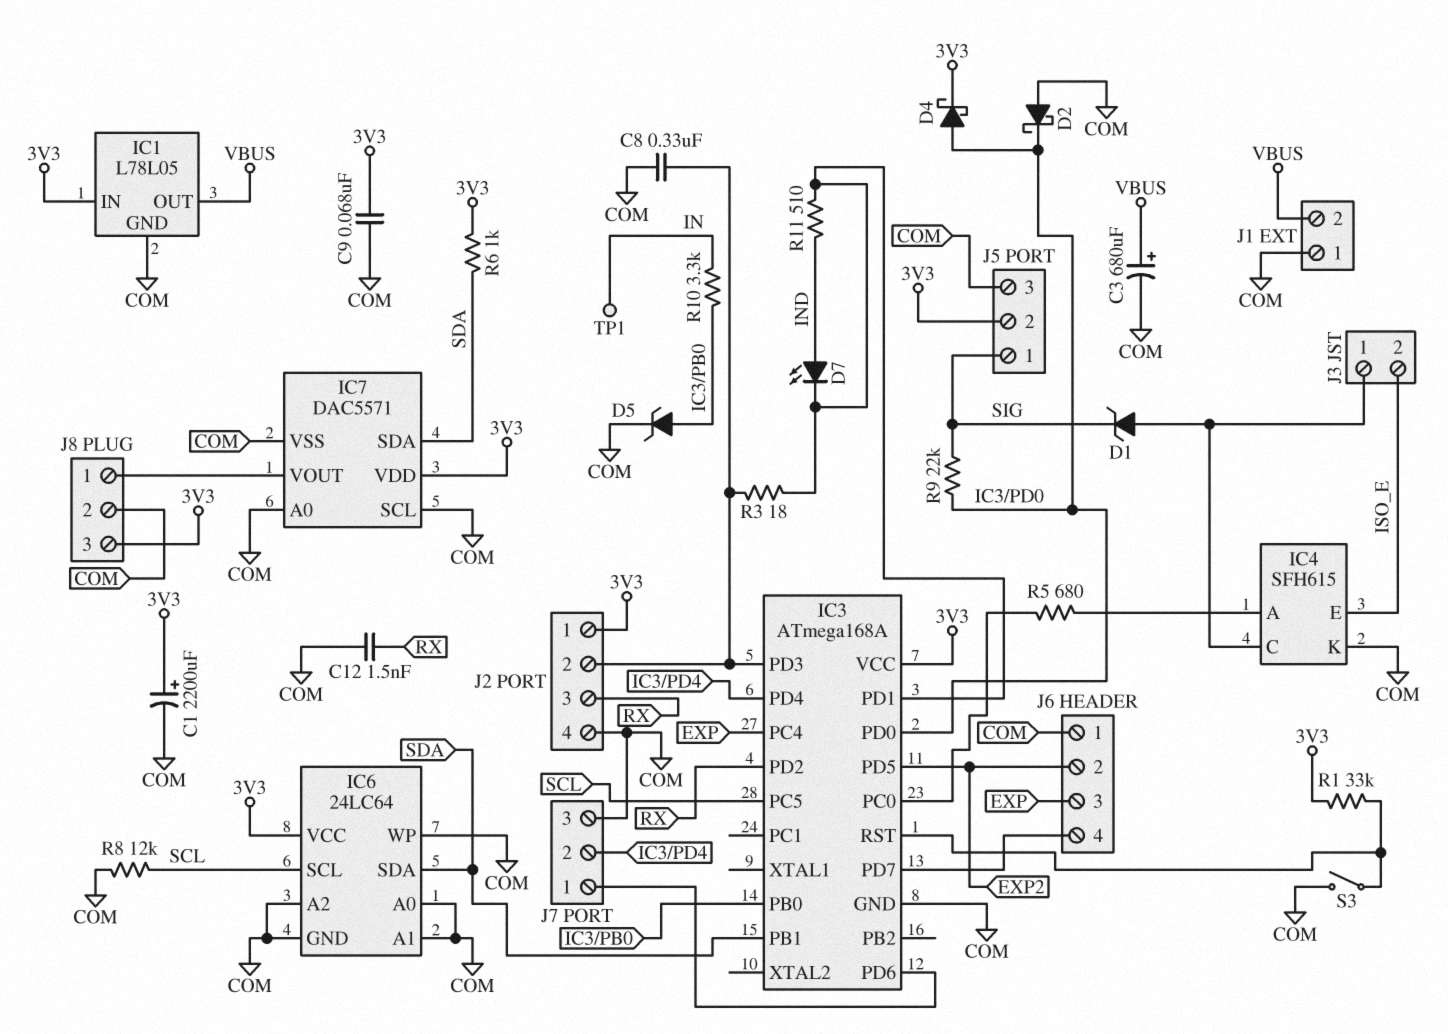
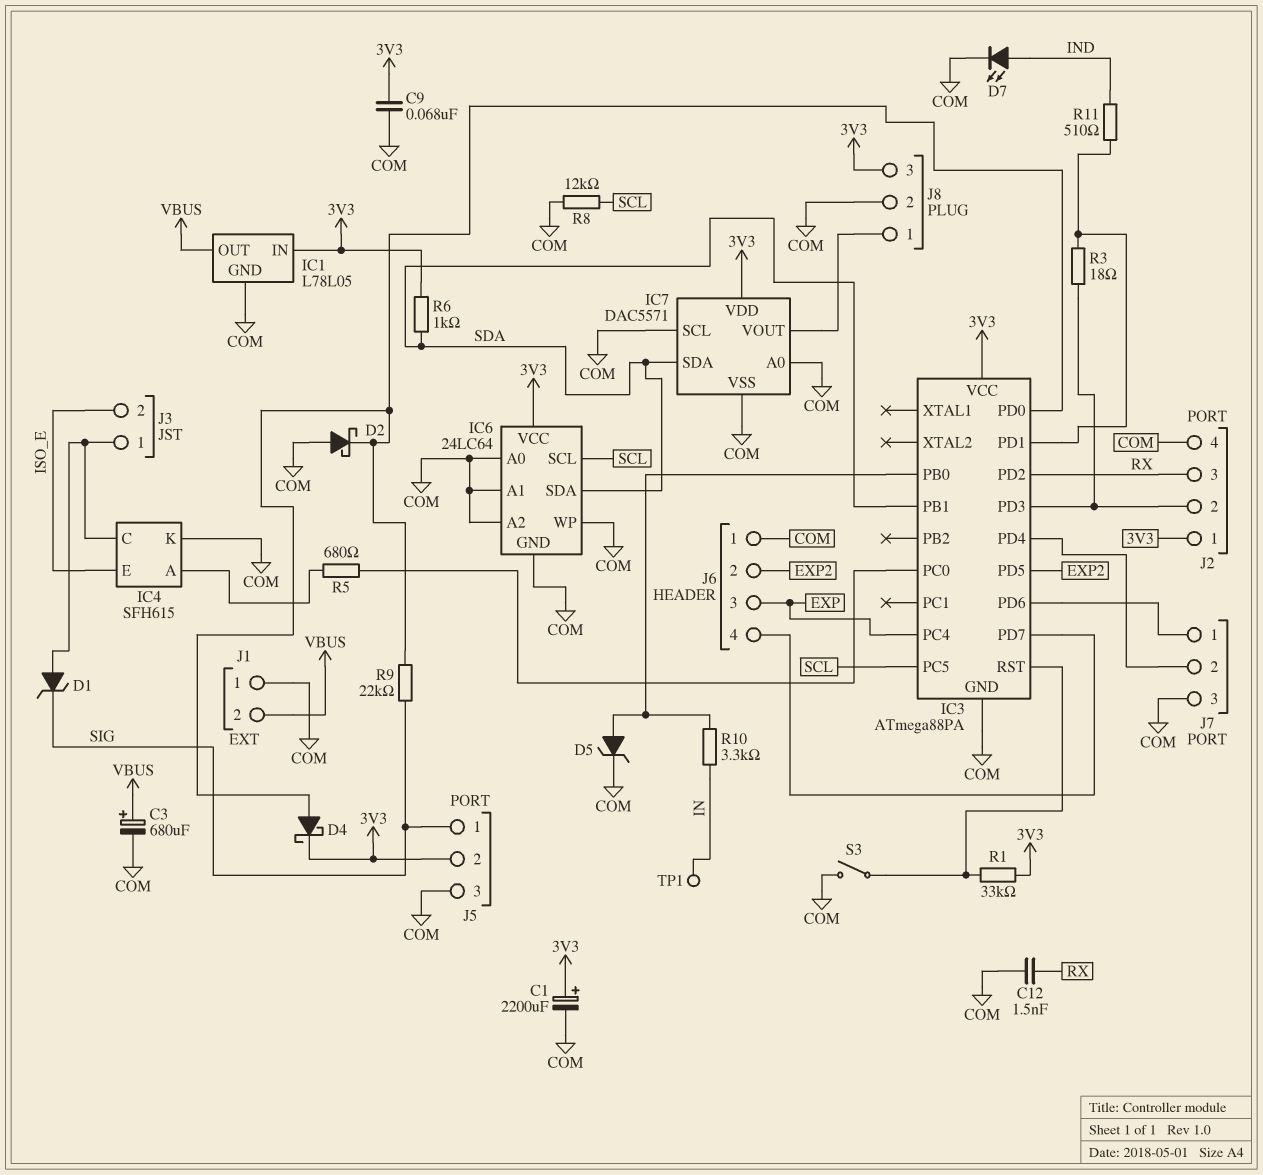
C8: 330nF (COM, IC3/PD3) -> none
D7: LED (A IND, K IC3/PD1) -> LED (A IND, K COM)
IC3: ATmega168A -> ATmega88PA

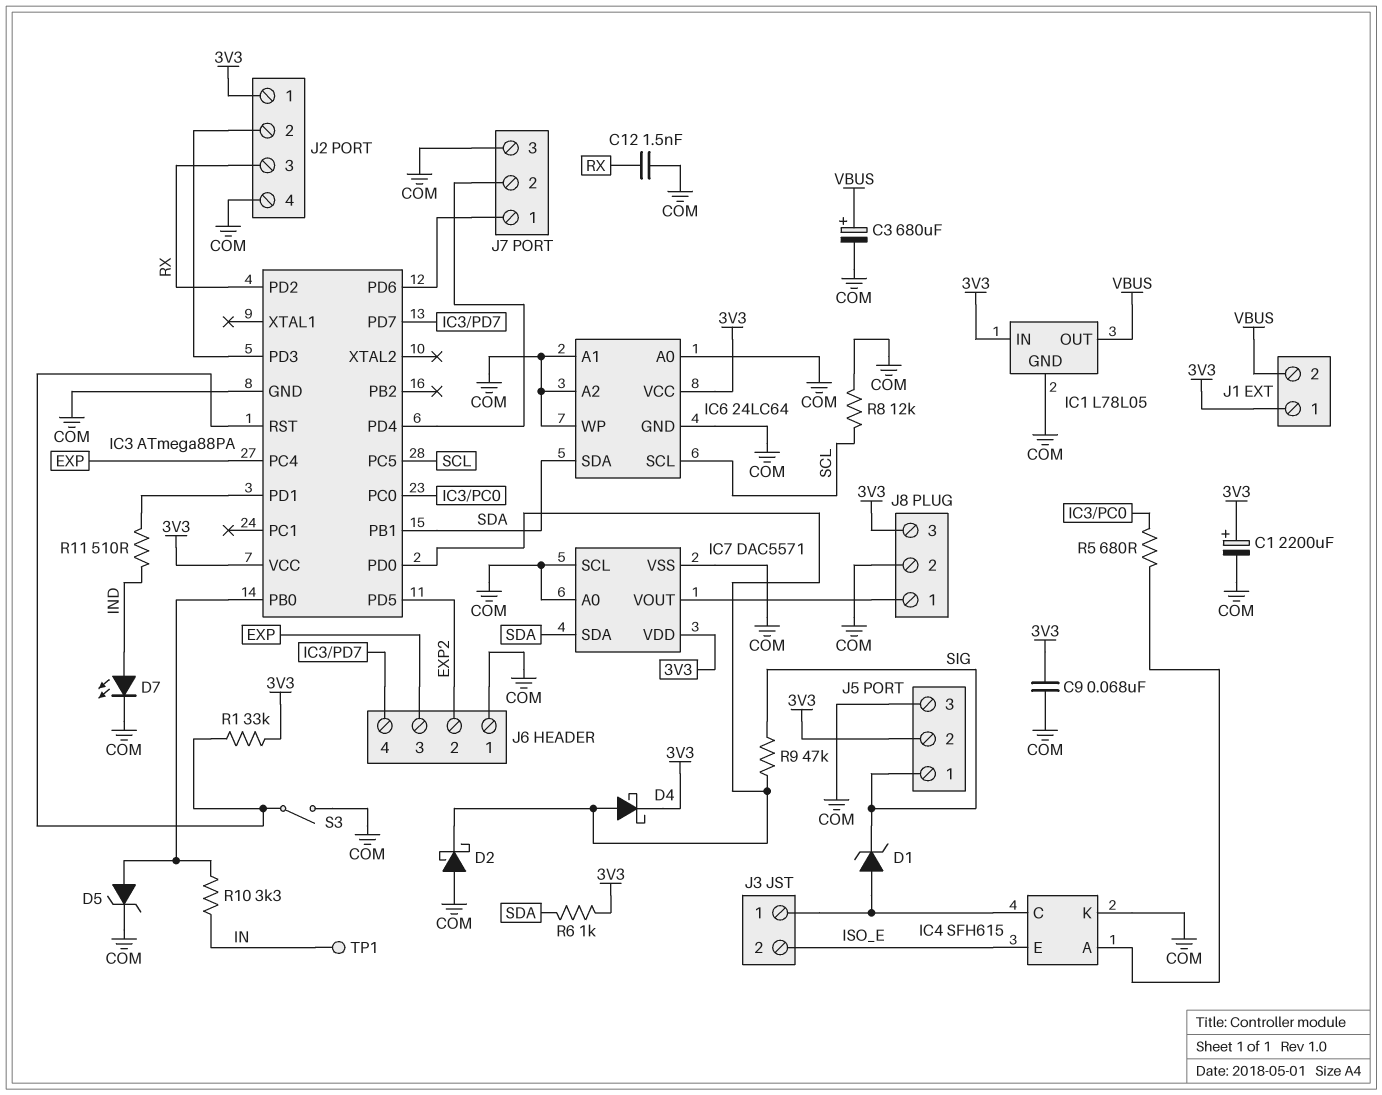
J1 pin 1: COM -> 3V3
R3: 18 (IC3/PD1, IC3/PD3) -> none
R9: 22k (IC3/PD0, SIG) -> 47k (IC3/PD0, SIG)

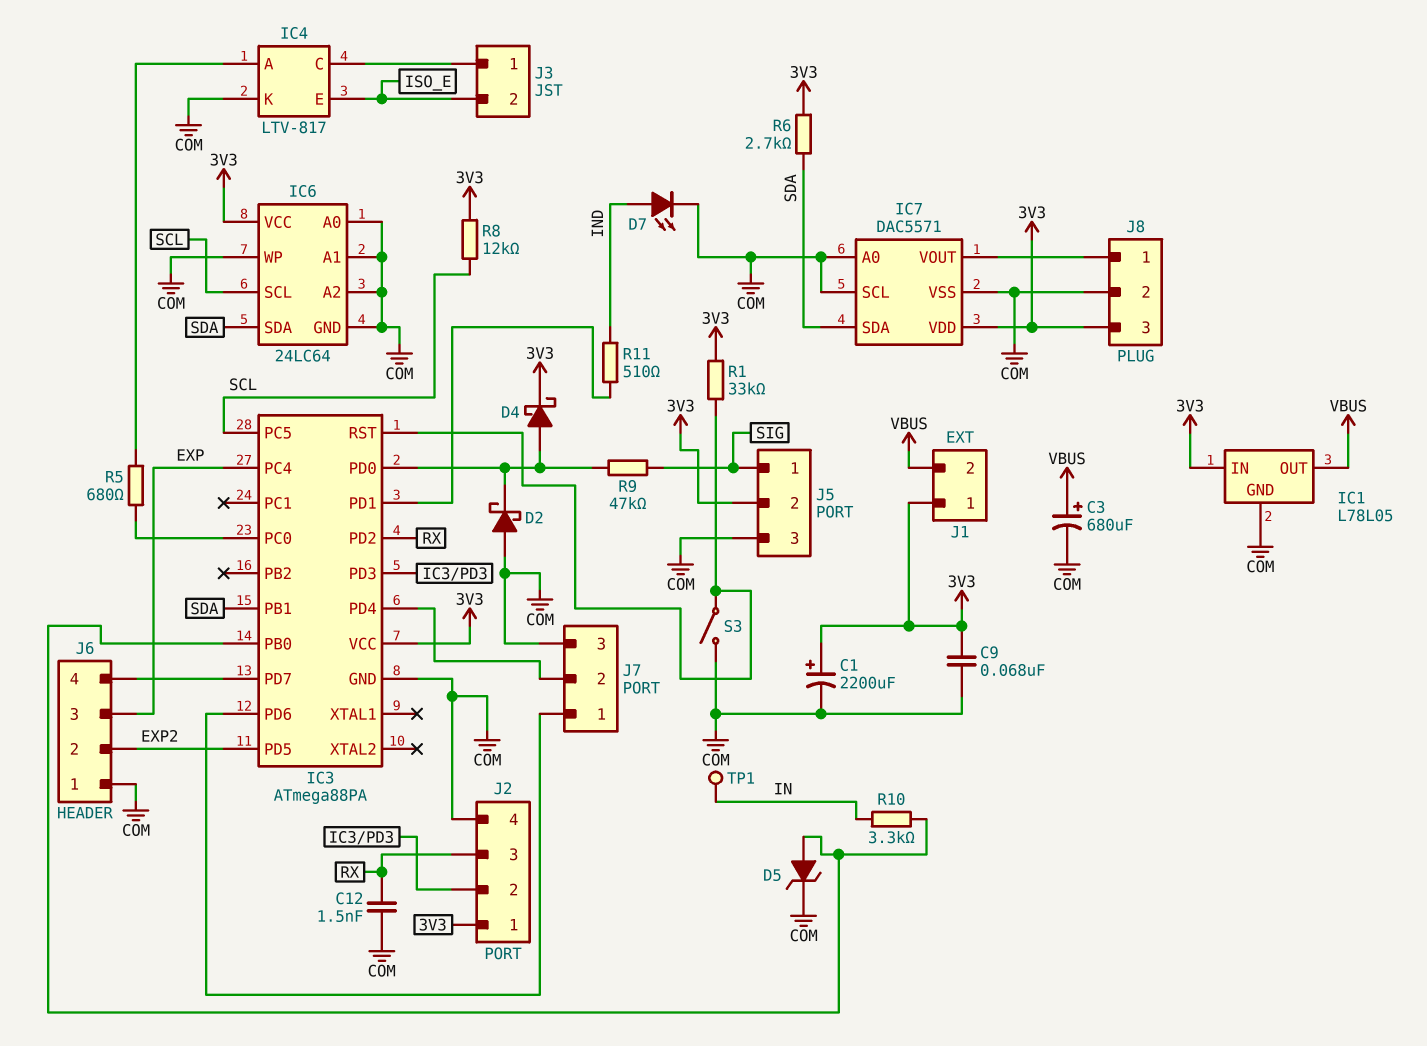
D1: zener (A IC4/C, K SIG) -> none
IC4: SFH615 -> LTV-817
R6: 1k (3V3, SDA) -> 2.7k (3V3, SDA)
R8: 12k (COM, SCL) -> 12k (3V3, SCL)

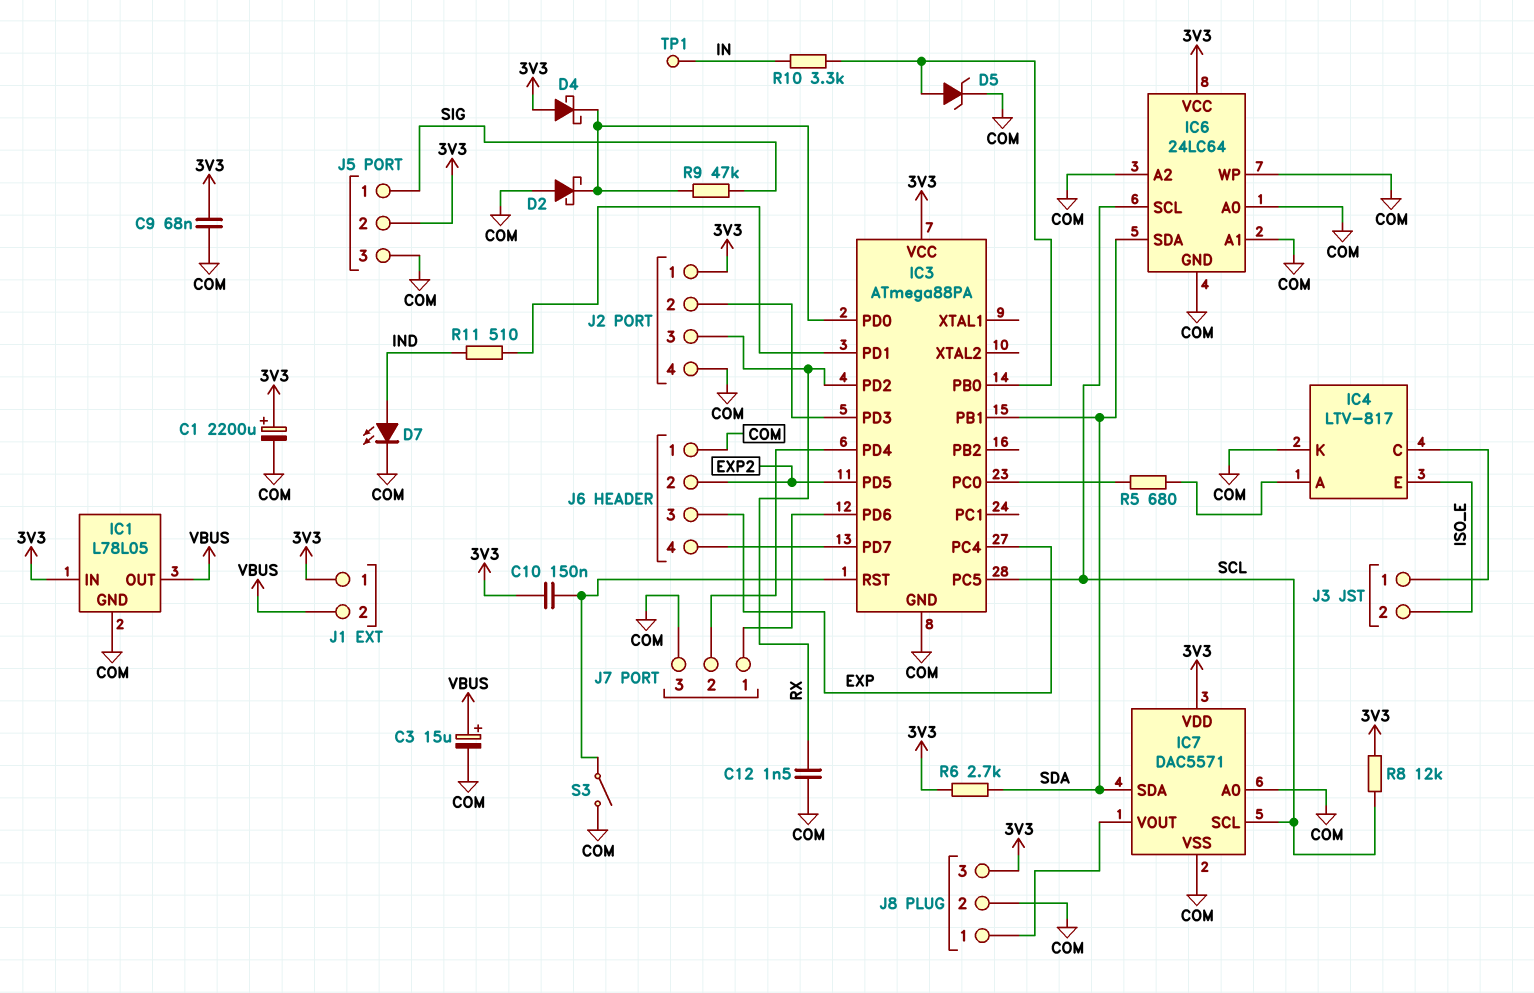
C3: 680uF (plus VBUS, minus COM) -> 15uF (plus VBUS, minus COM)
C10: none -> 150nF (3V3, IC3/RST)
D4: schottky (A IC3/PD0, K 3V3) -> schottky (A 3V3, K IC3/PD0)
IC7 pin SCL: COM -> SCL
R1: 33k (3V3, IC3/RST) -> none

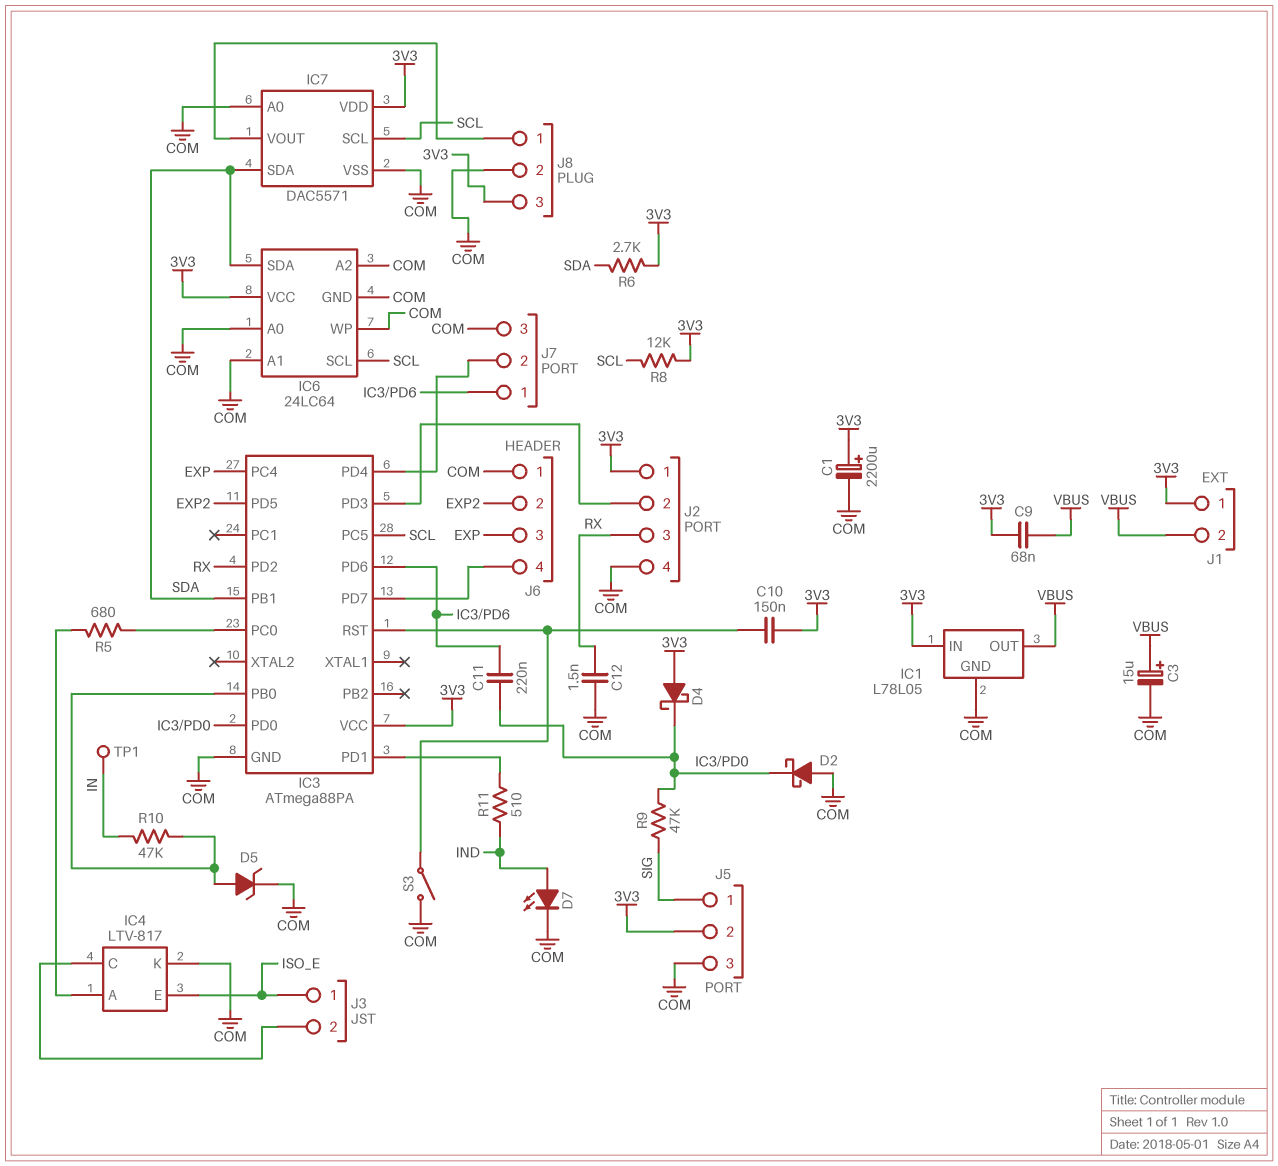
C9: 68nF (3V3, COM) -> 68nF (3V3, VBUS)
C11: none -> 220nF (IC3/PD0, IC3/PD6)
J3 pin 1: IC4/C -> ISO_E
J3 pin 2: ISO_E -> IC4/C
R10: 3.3k (IC3/PB0, IN) -> 47k (IC3/PB0, IN)

